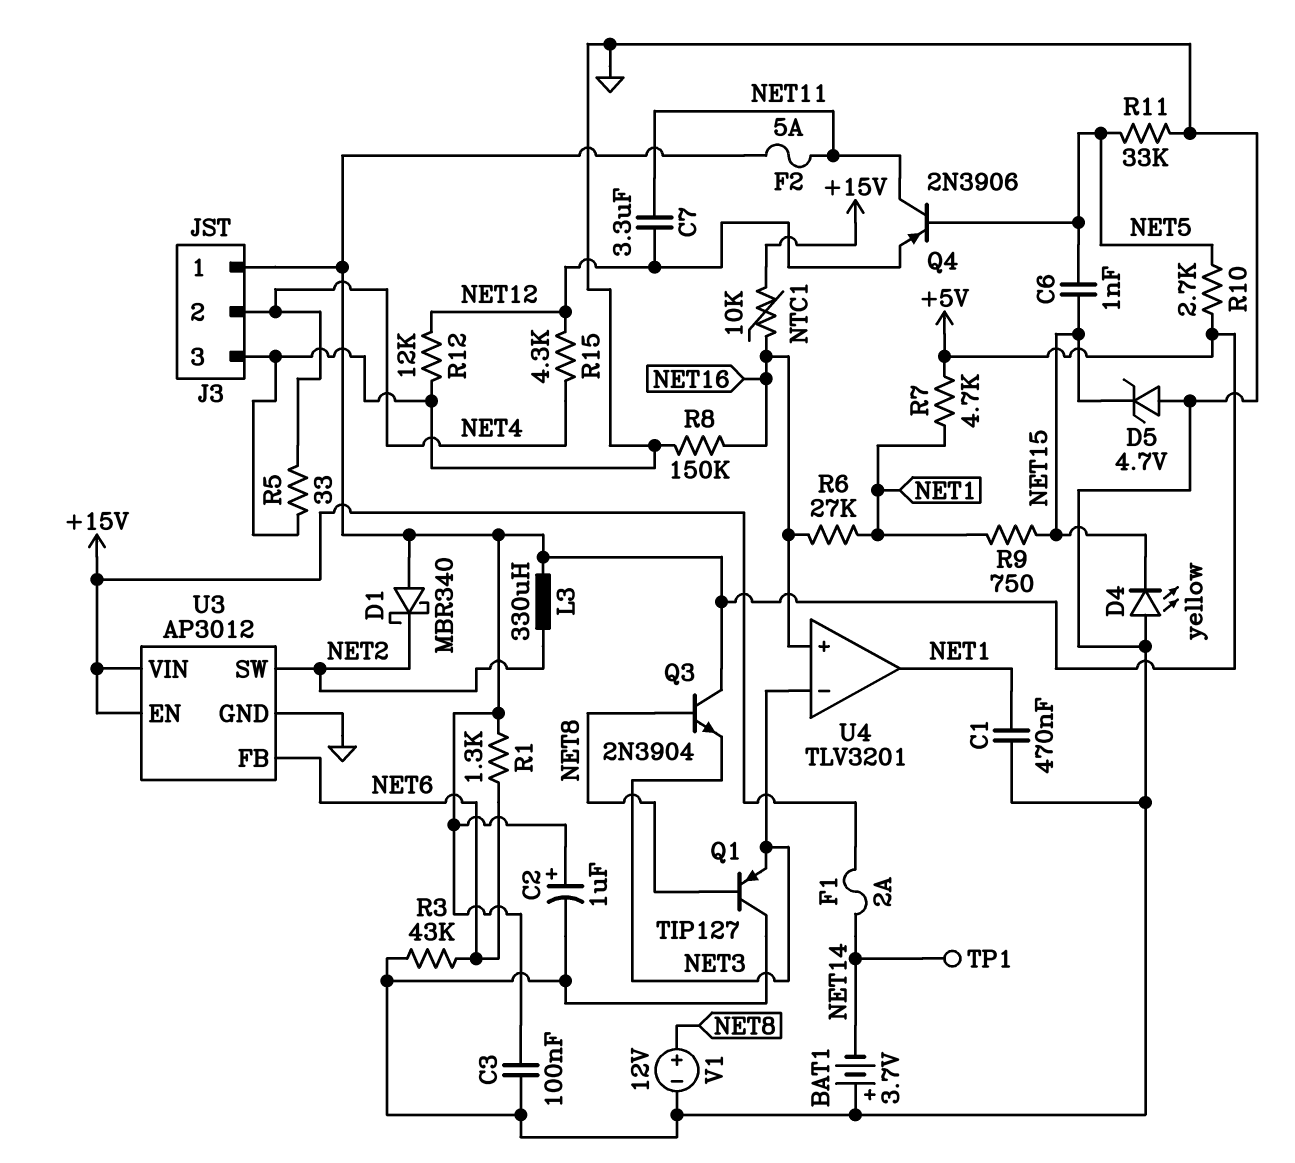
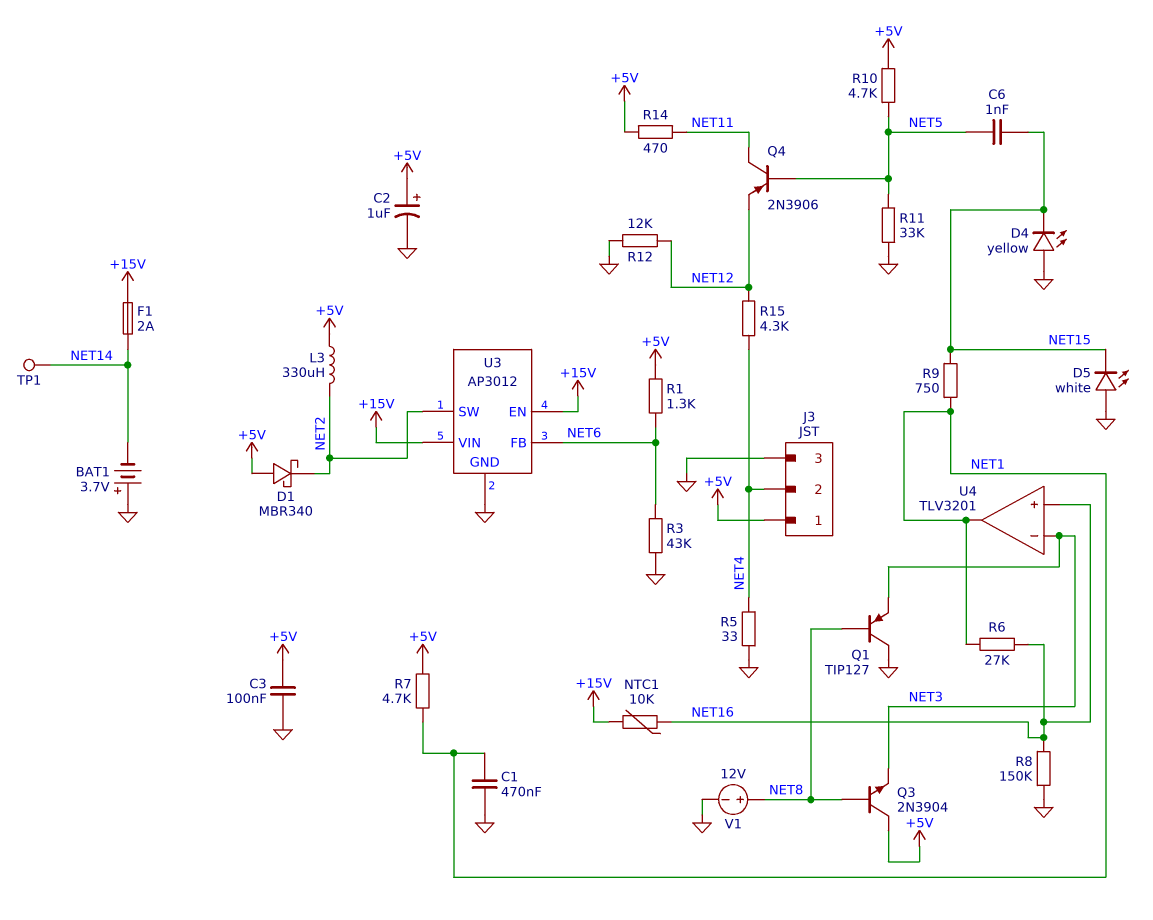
C7: 3.3uF (NET11, NET12) -> none
D5: zener 4.7V (A GND, K NET15) -> LED white (A GND, K NET15)
F2: 5A (+5V, NET11) -> none
R10: 2.7k (+5V, NET5) -> 4.7k (+5V, NET5)
R14: none -> 470 (+5V, NET11)

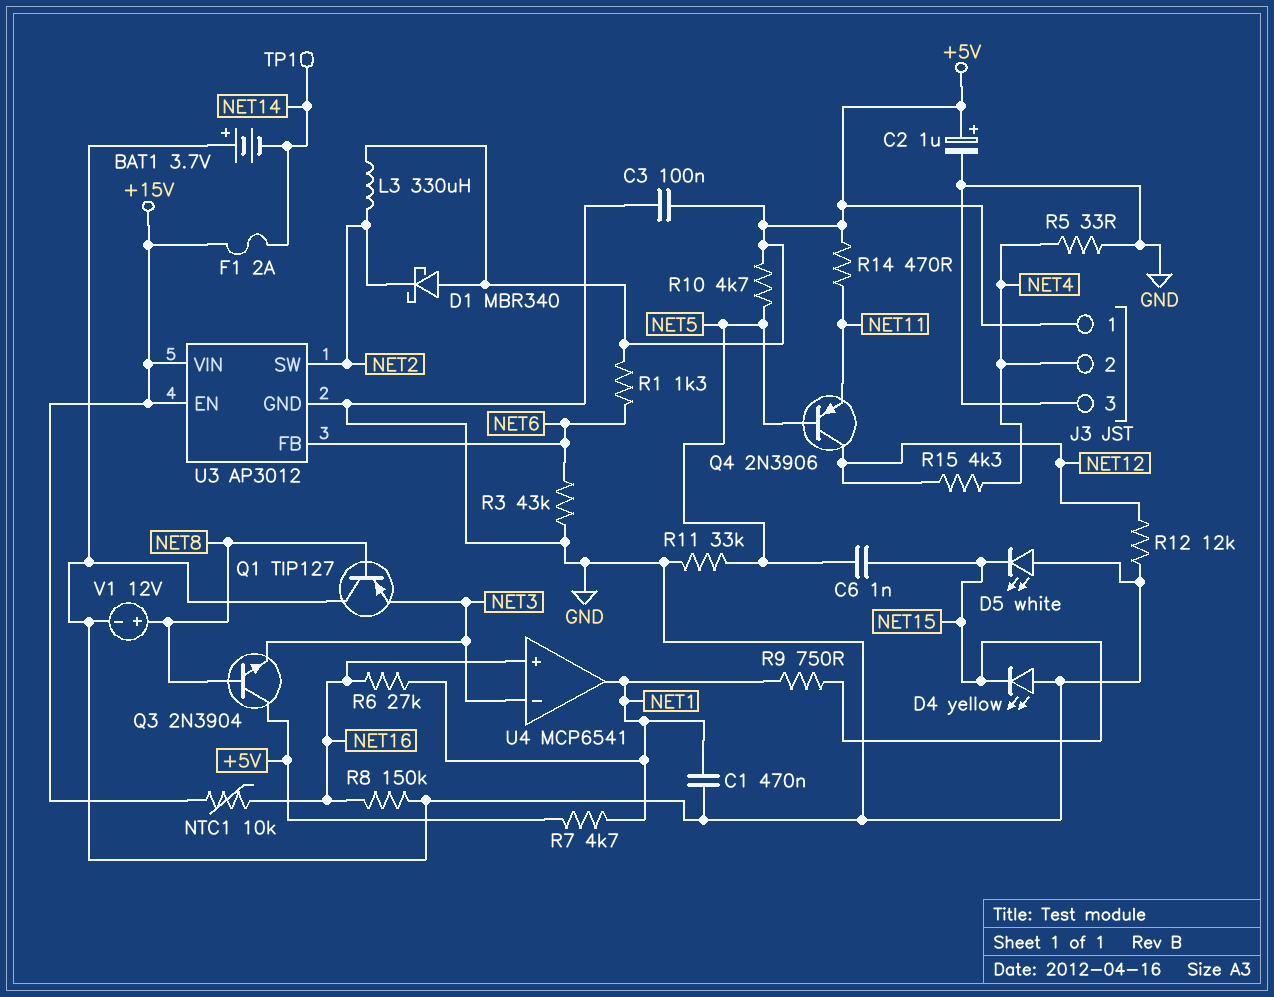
Q4: PNP 2N3906 (B NET5, C NET11, E NET12) -> PNP 2N3906 (B NET5, C NET12, E NET11)
U4: TLV3201 -> MCP6541

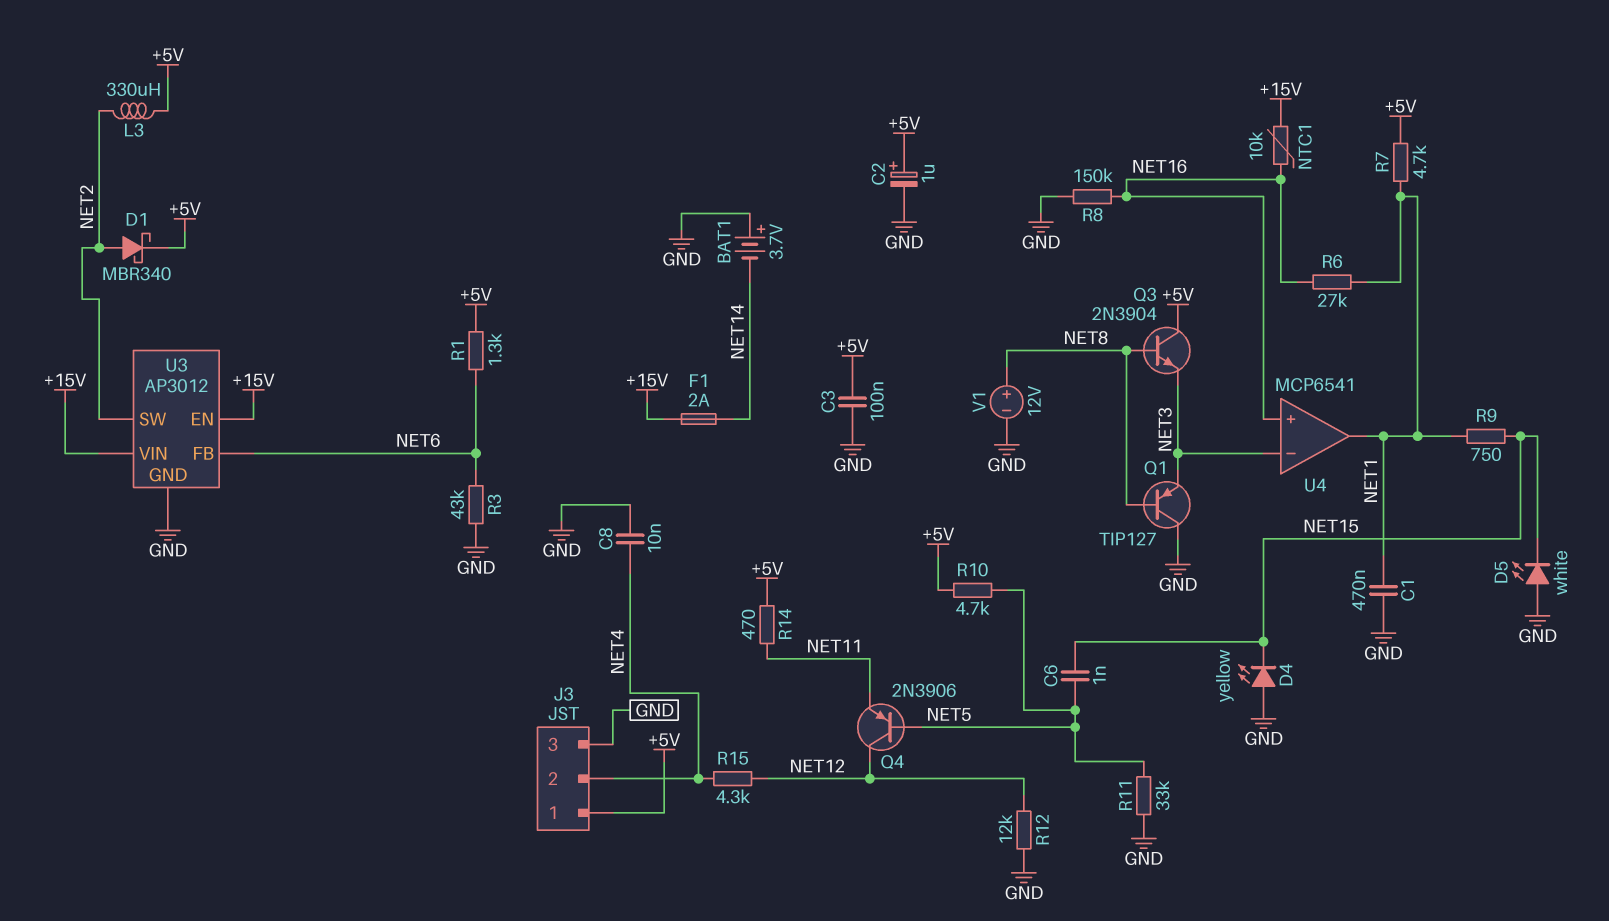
C8: none -> 10nF (GND, NET4)
D1: schottky MBR340 (A +5V, K NET2) -> schottky MBR340 (A NET2, K +5V)
R5: 33 (GND, NET4) -> none
TP1: test point (NET14) -> none

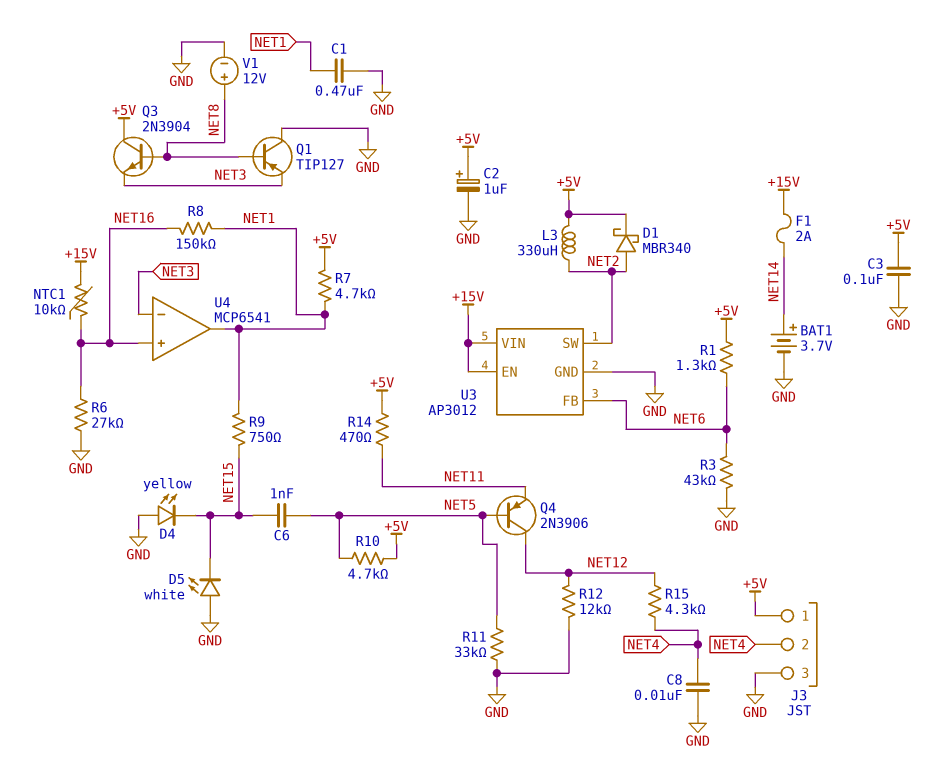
BAT1: 3.7V (plus GND, minus NET14) -> 3.7V (plus NET14, minus GND)
R6: 27k (NET1, NET16) -> 27k (GND, NET16)
R8: 150k (GND, NET16) -> 150k (NET1, NET16)

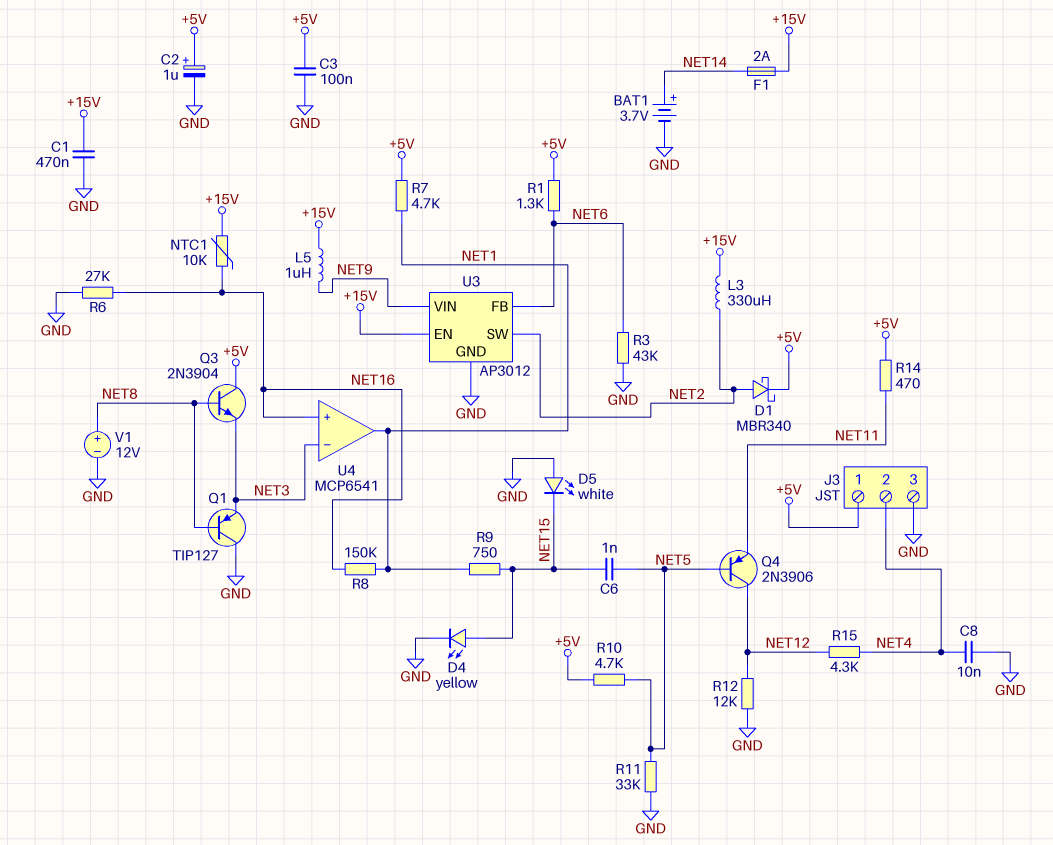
C1: 470nF (GND, NET1) -> 470nF (+15V, GND)
D4: LED yellow (A GND, K NET15) -> LED yellow (A NET15, K GND)
L3: 330uH (+5V, NET2) -> 330uH (+15V, NET2)
L5: none -> 1uH (+15V, NET9)
U3 pin VIN: +15V -> NET9

